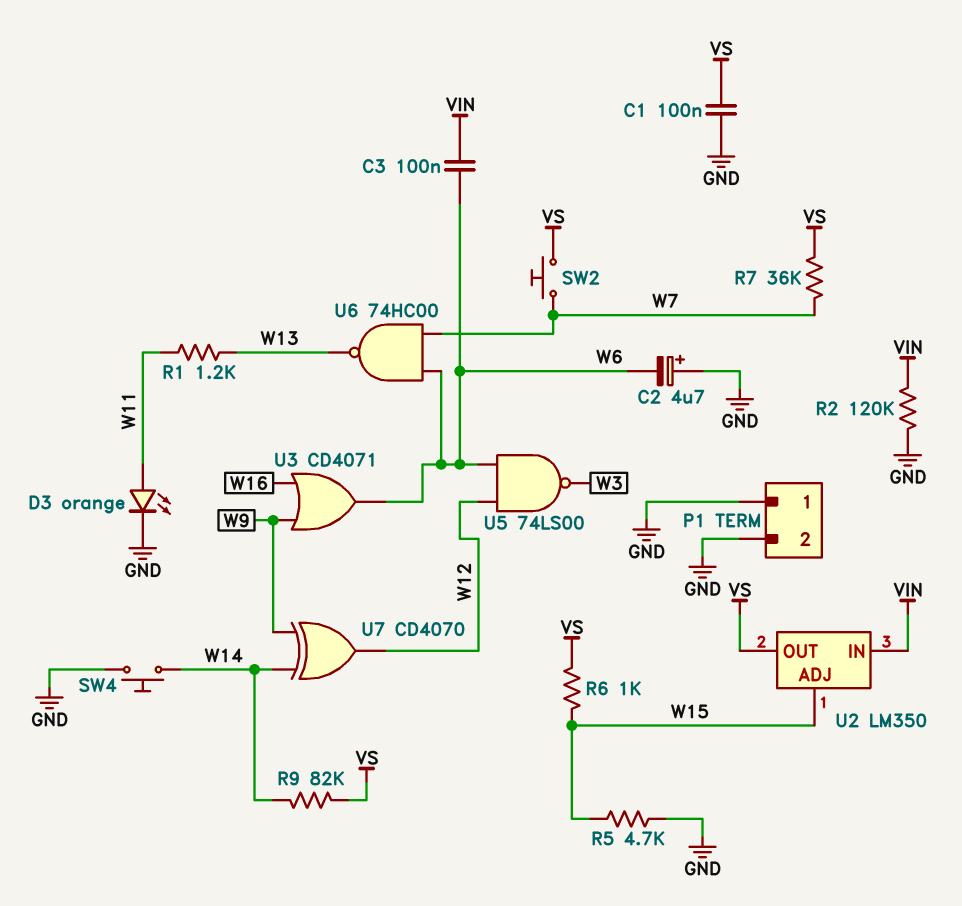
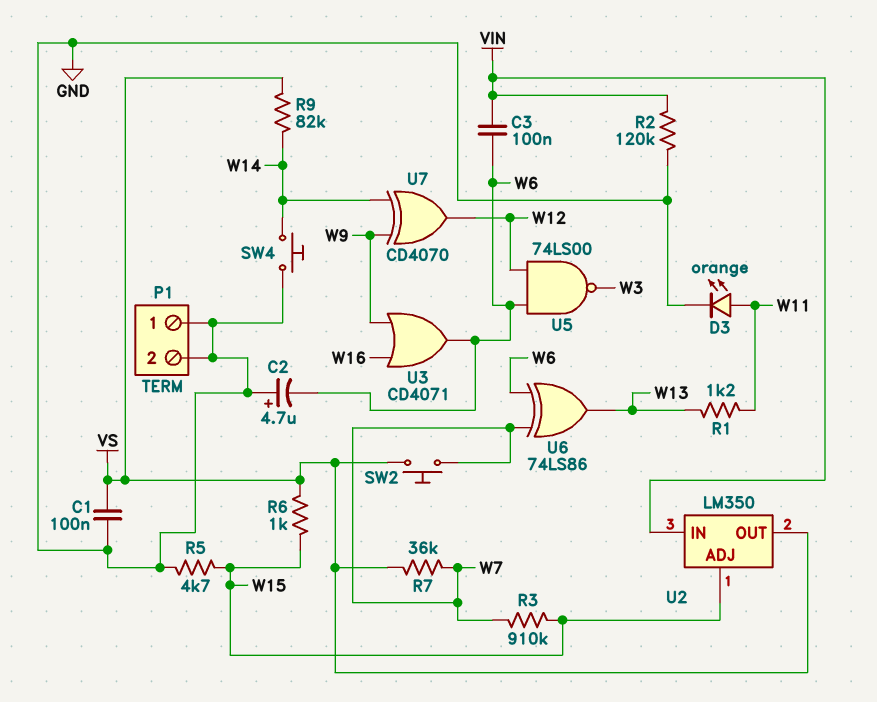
R3: none -> 910k (W7, W15)
U6: NAND 74HC00 (in W6, in W7, out W13) -> XOR 74LS86 (in W6, in W7, out W13)

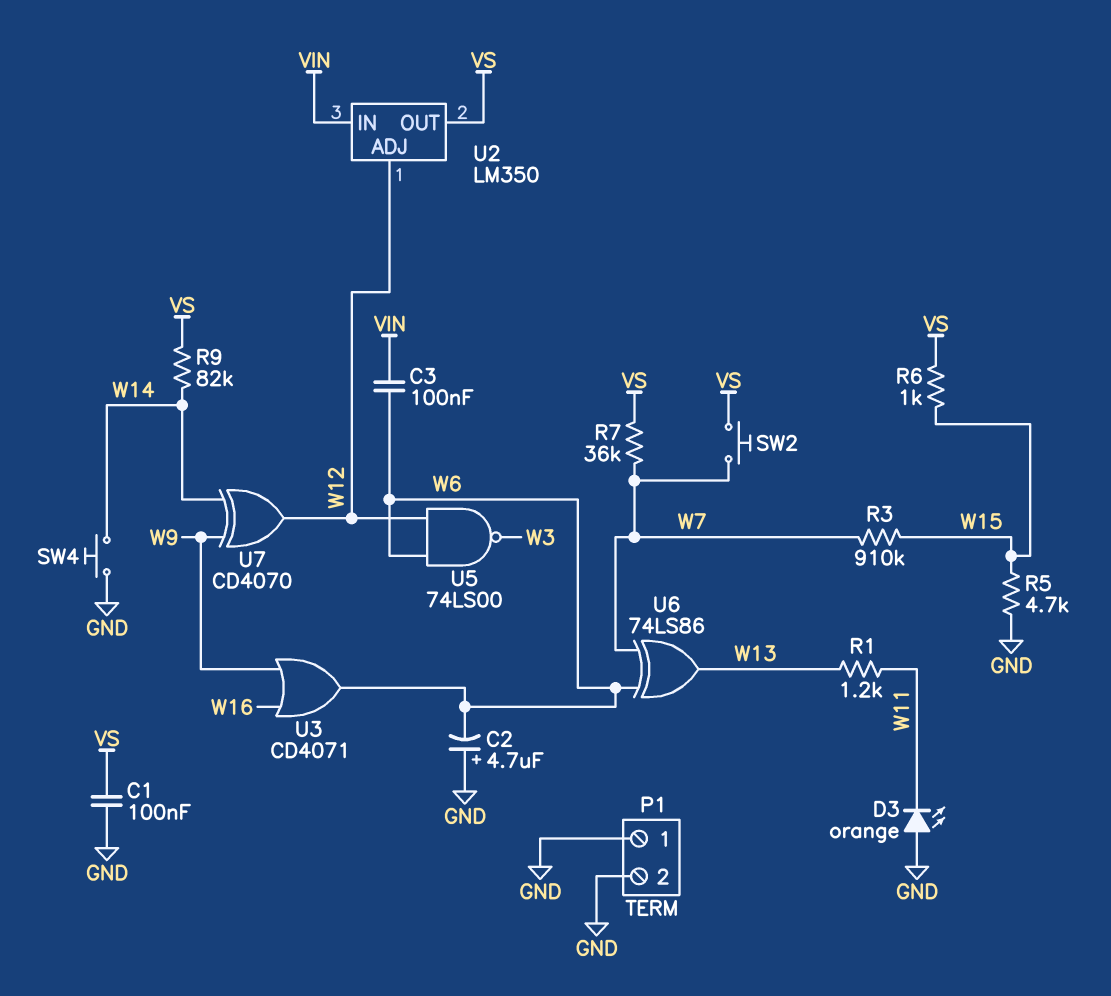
D3: LED orange (A W11, K GND) -> LED orange (A GND, K W11)
R2: 120k (GND, VIN) -> none
U2 pin ADJ: W15 -> W12

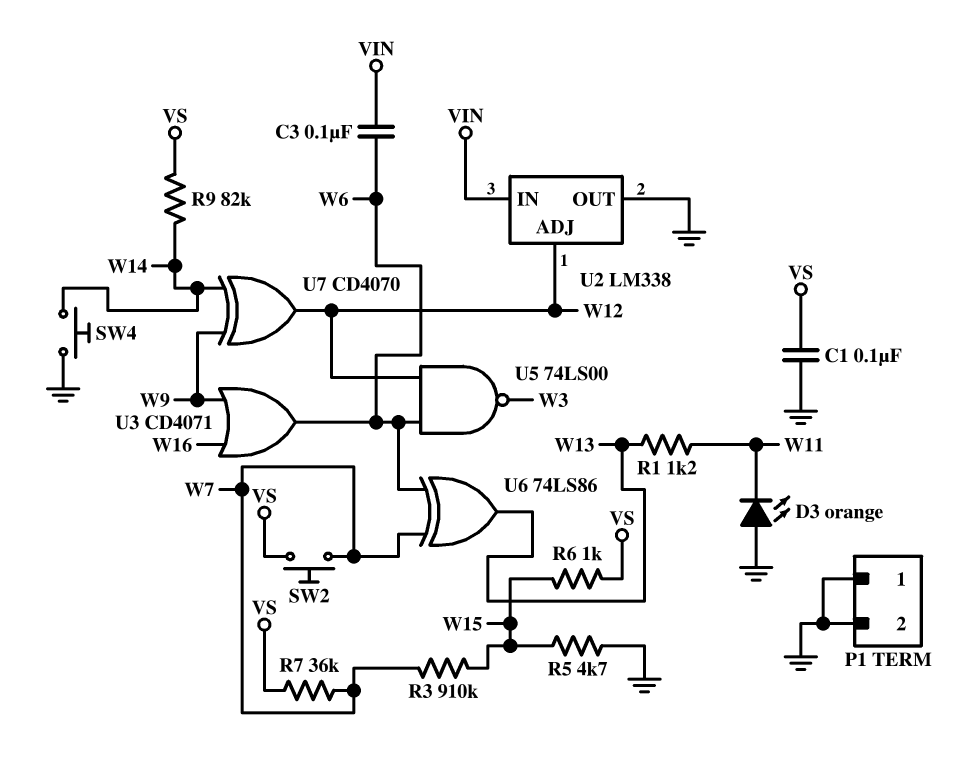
C2: 4.7uF (plus GND, minus W6) -> none
U2: LM350 -> LM338
U2 pin OUT: VS -> GND

